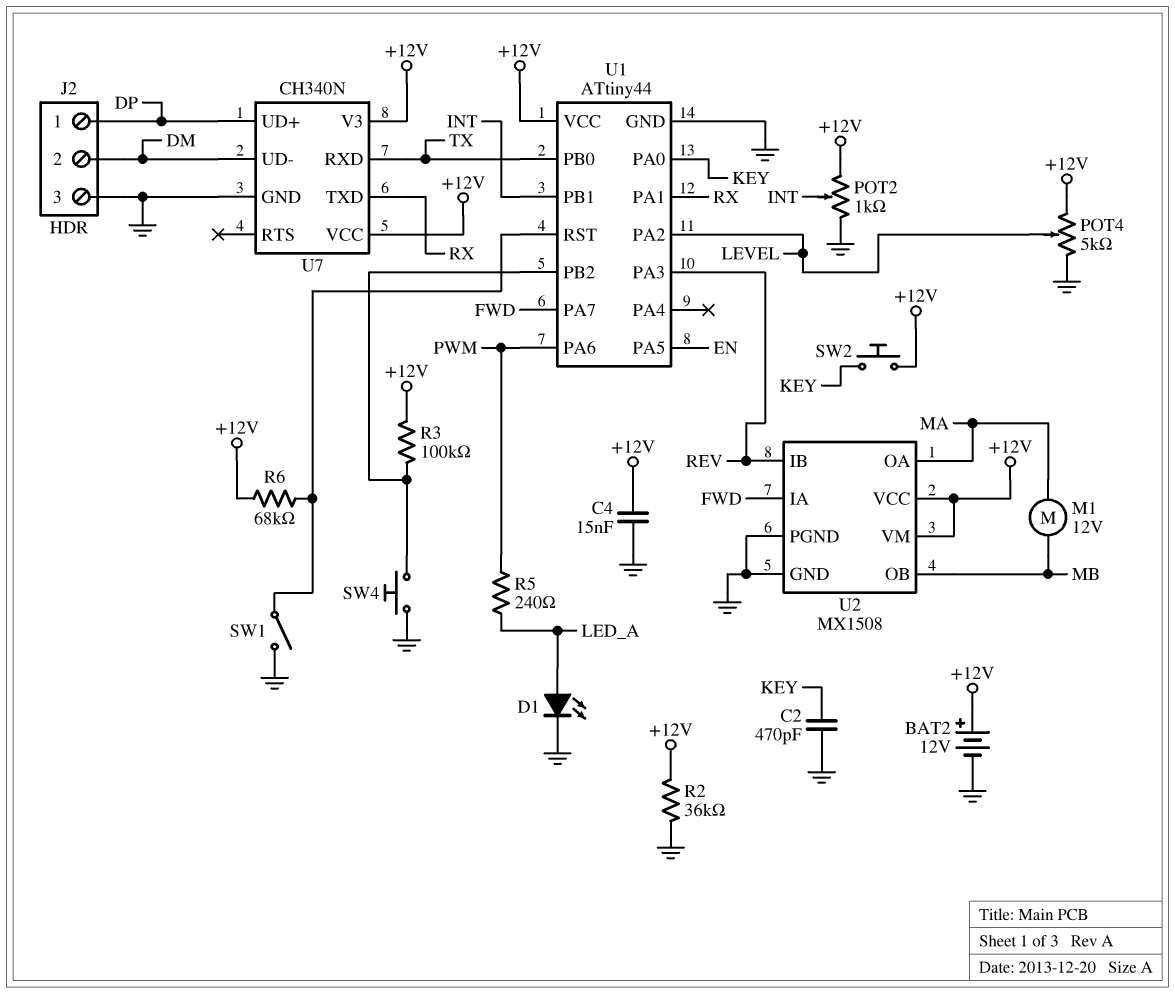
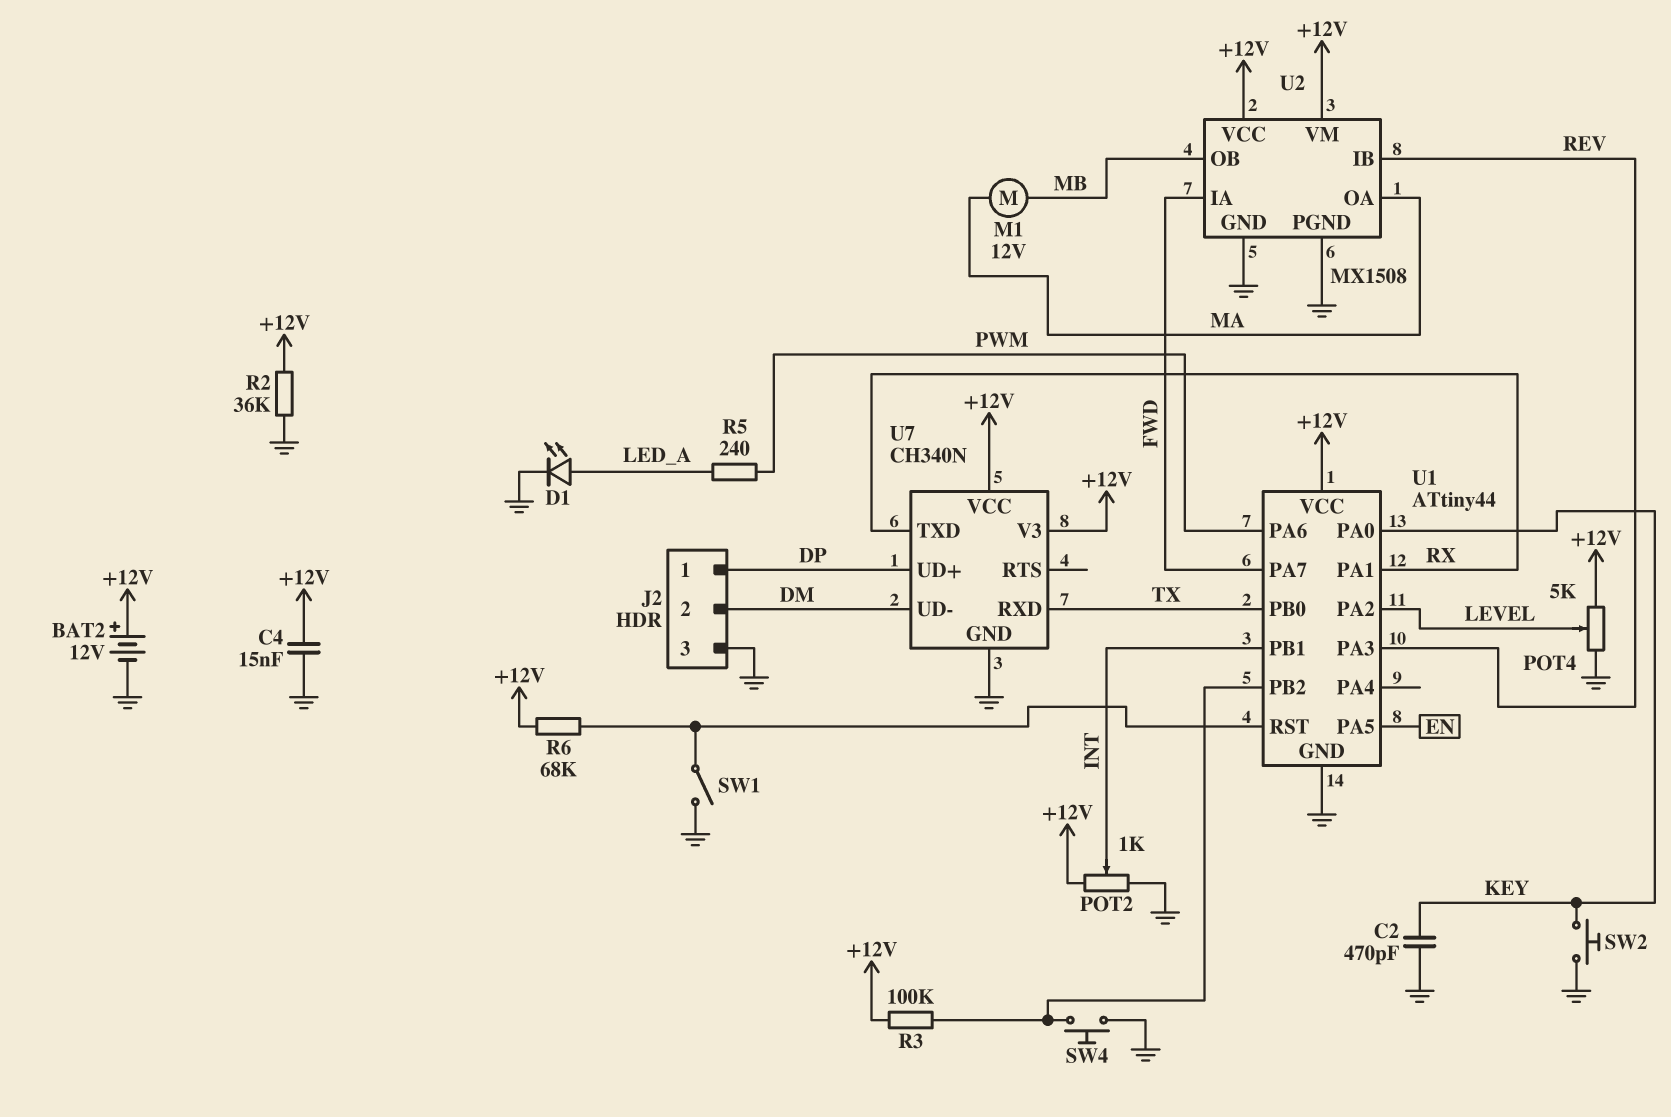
SW2: button (+12V, KEY) -> button (GND, KEY)

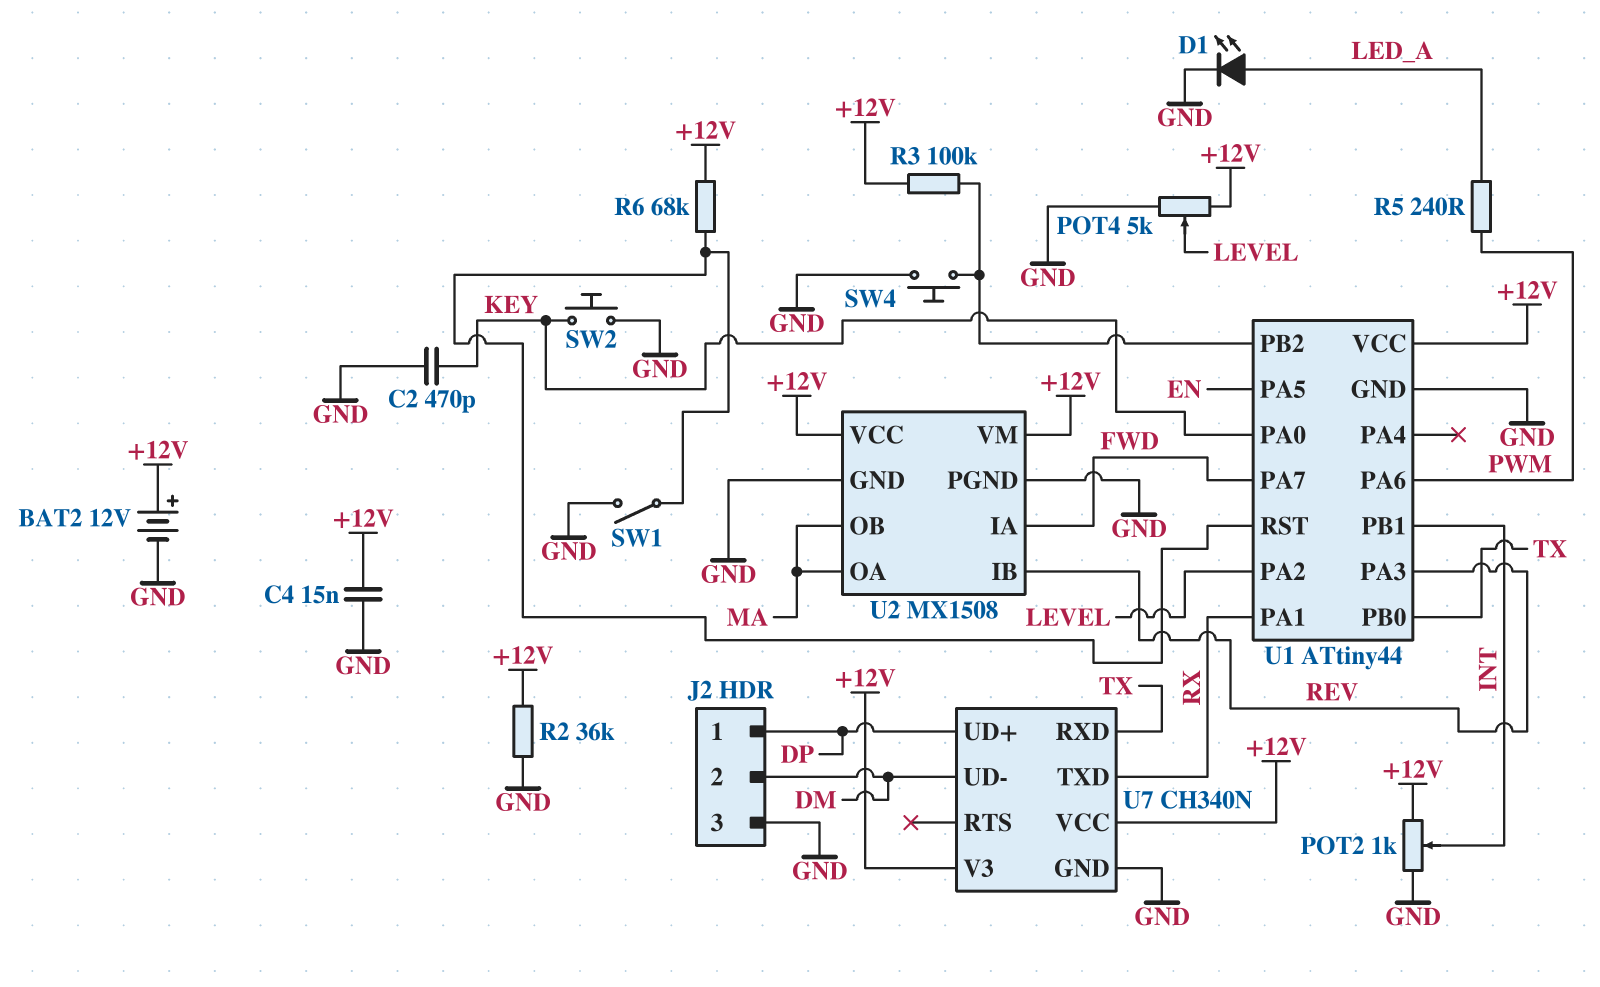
M1: motor 12V (MA, MB) -> none
U2 pin OB: MB -> MA

